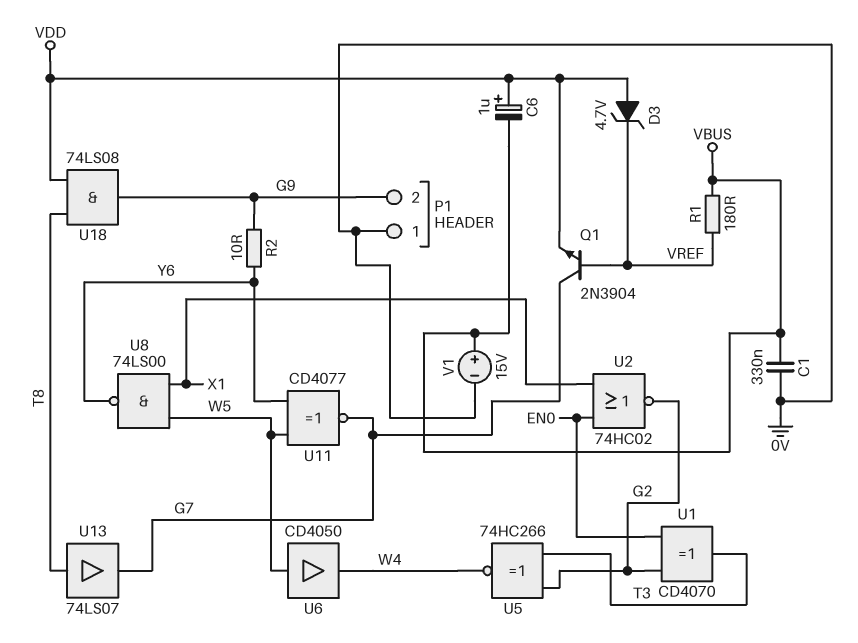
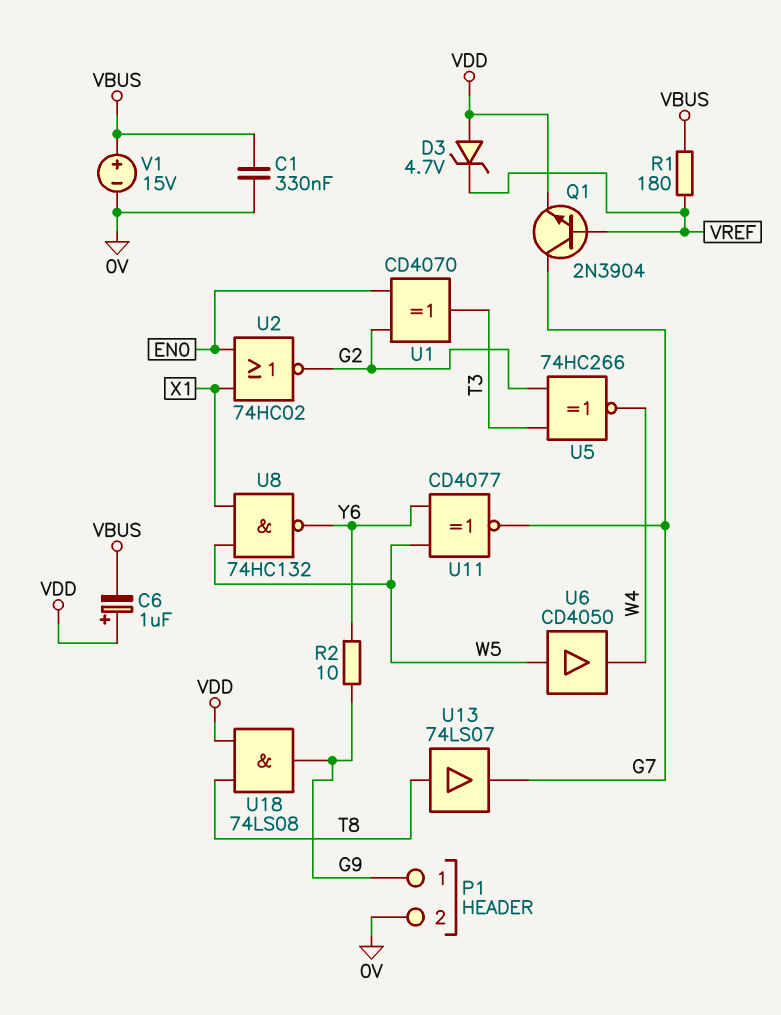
P1 pin 1: 0V -> G9
P1 pin 2: G9 -> 0V
U8: NAND 74LS00 (in W5, in X1, out Y6) -> NAND 74HC132 (in W5, in X1, out Y6)

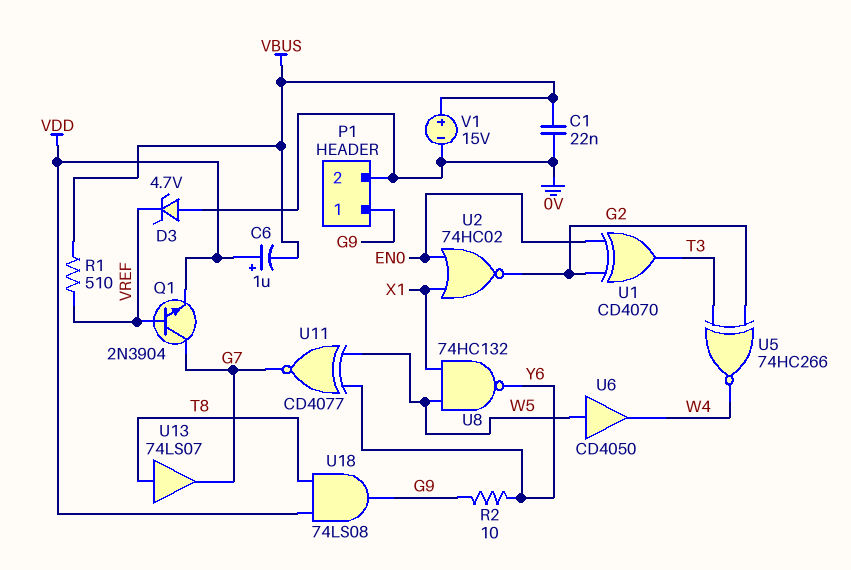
C1: 330nF (0V, VBUS) -> 22nF (0V, VBUS)
D3: zener 4.7V (A VDD, K VREF) -> zener 4.7V (A 0V, K VREF)
R1: 180 (VBUS, VREF) -> 510 (VBUS, VREF)

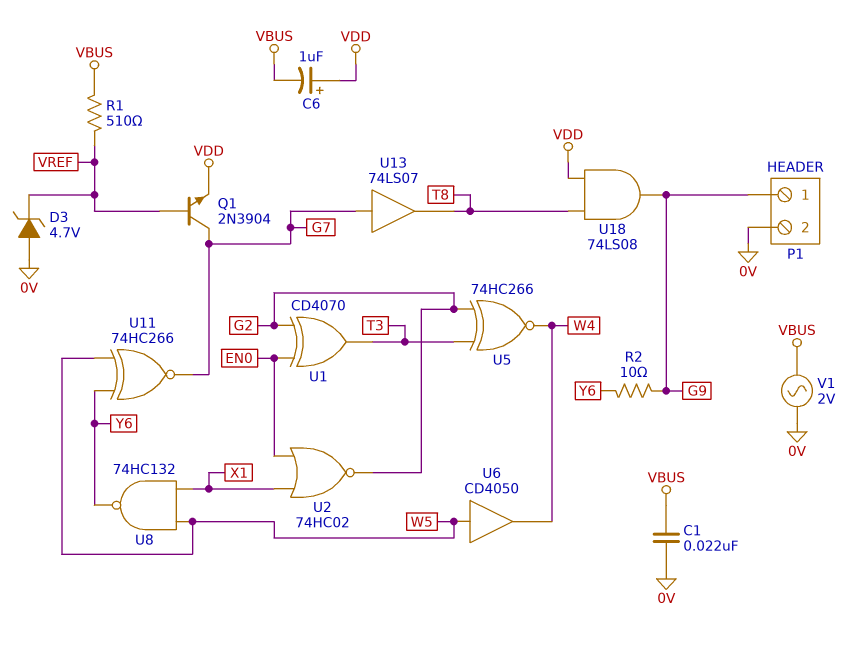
U11: XNOR CD4077 (in W5, in Y6, out G7) -> XNOR 74HC266 (in W5, in Y6, out G7)
U13: buffer 74LS07 (in T8, out G7) -> buffer 74LS07 (in G7, out T8)
V1: 15V (plus VBUS, minus 0V) -> AC 2V (0V, VBUS)

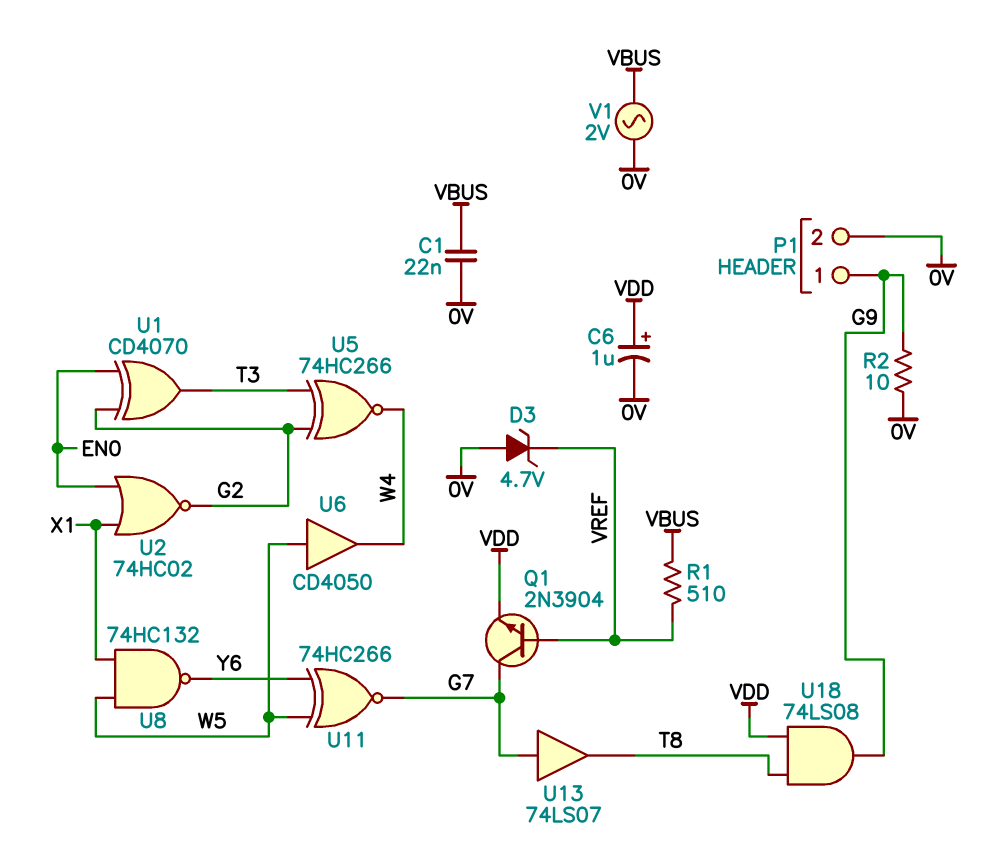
C6: 1uF (plus VDD, minus VBUS) -> 1uF (plus VDD, minus 0V)
R2: 10 (G9, Y6) -> 10 (0V, G9)

